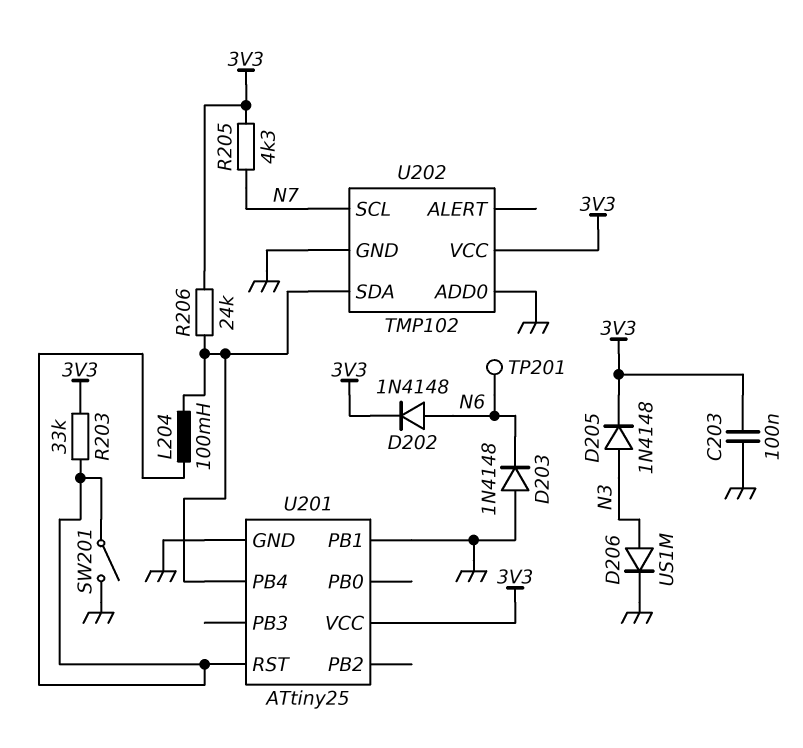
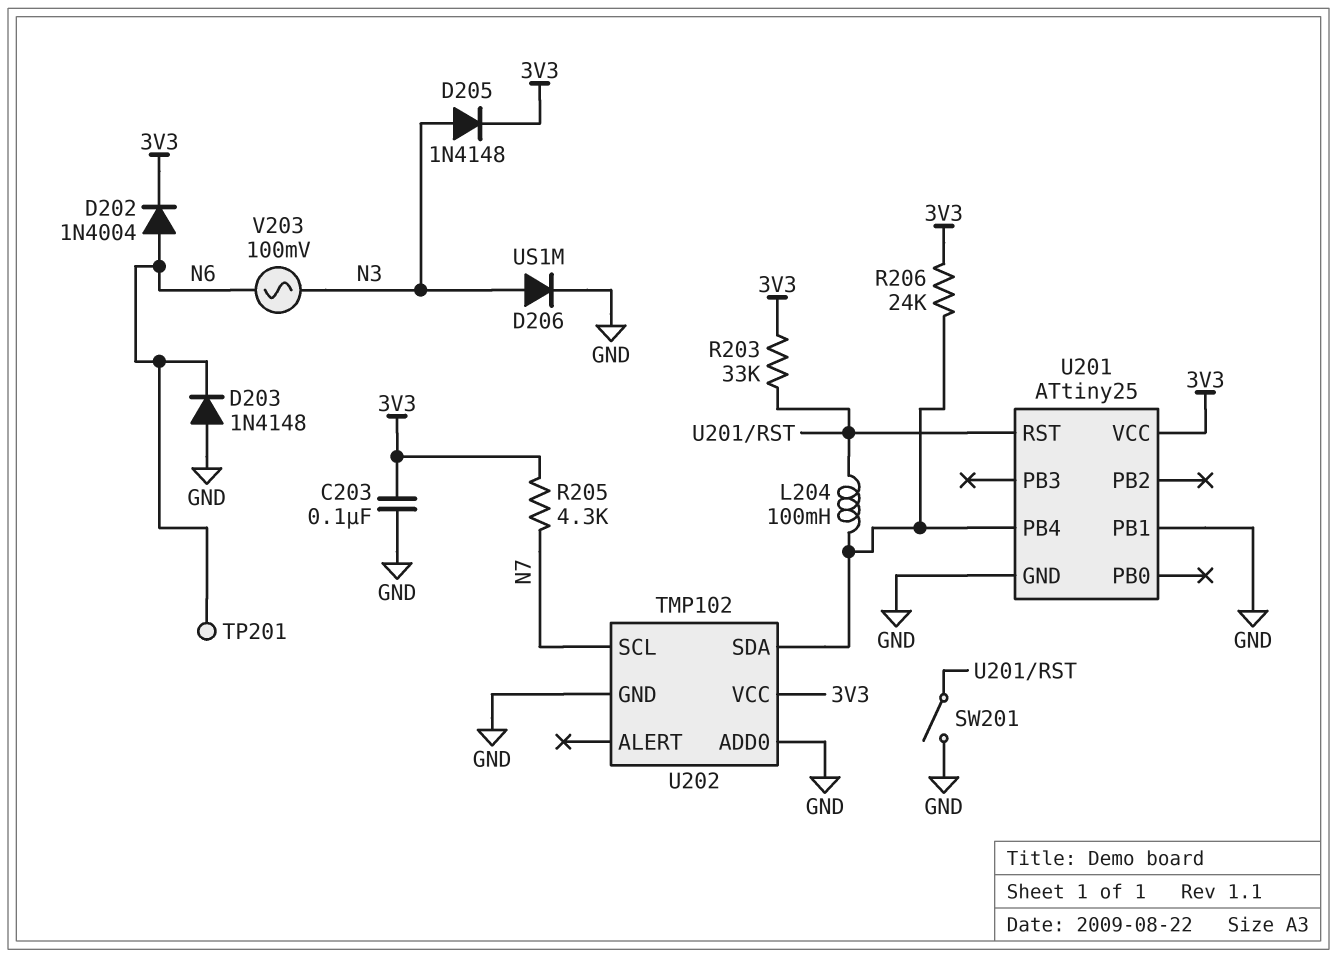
D202: diode 1N4148 (A N6, K 3V3) -> diode 1N4004 (A N6, K 3V3)
V203: none -> AC 100mV (N3, N6)

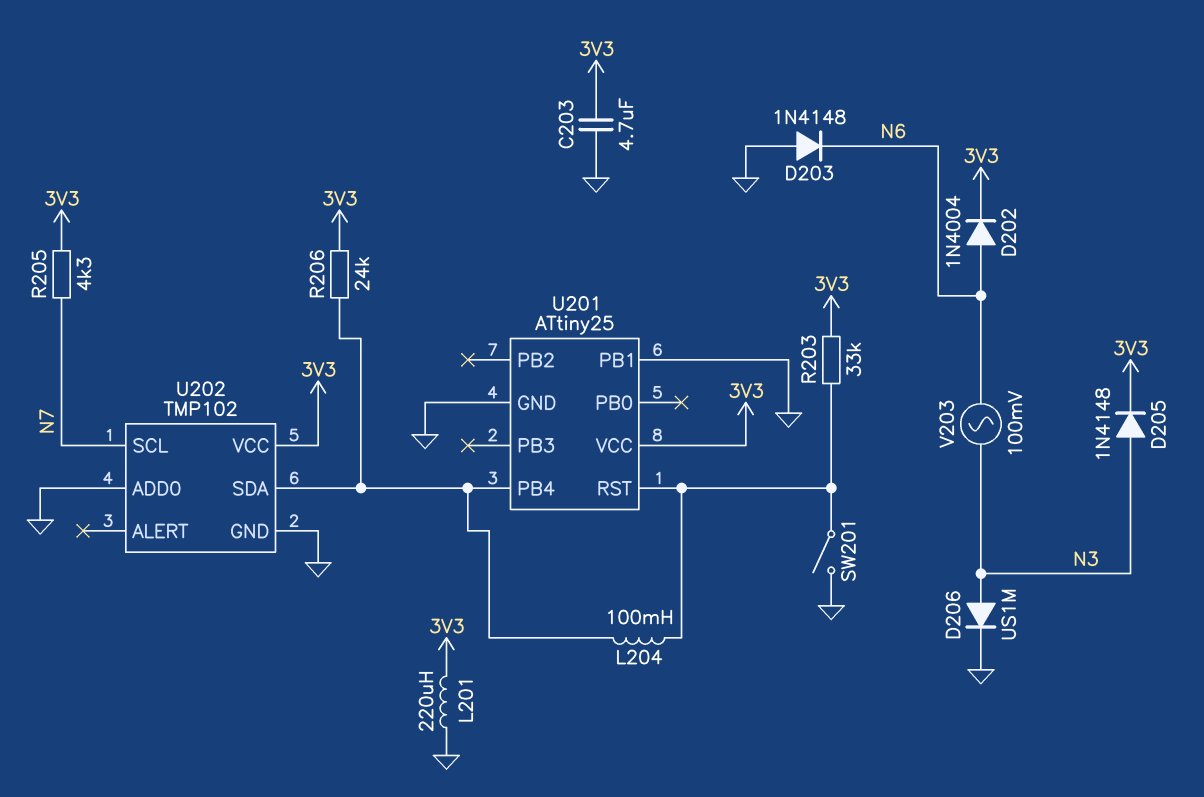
C203: 100nF (3V3, GND) -> 4.7uF (3V3, GND)
L201: none -> 220uH (3V3, GND)
TP201: test point (N6) -> none

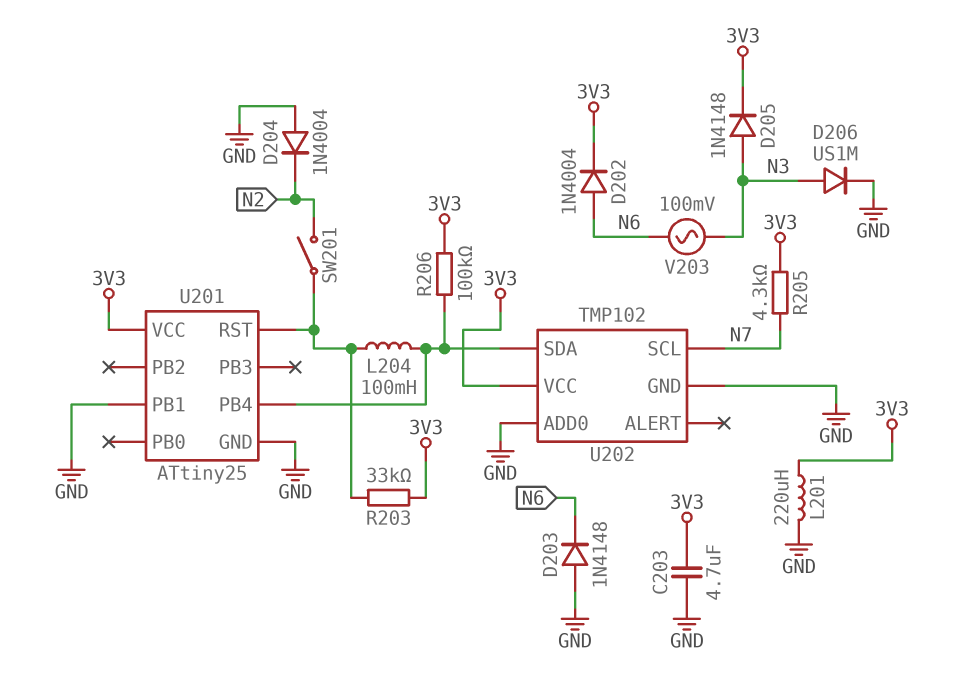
D204: none -> diode 1N4004 (A GND, K N2)
R206: 24k (3V3, U201/PB4) -> 100k (3V3, U201/PB4)
SW201: switch (GND, U201/RST) -> switch (N2, U201/RST)

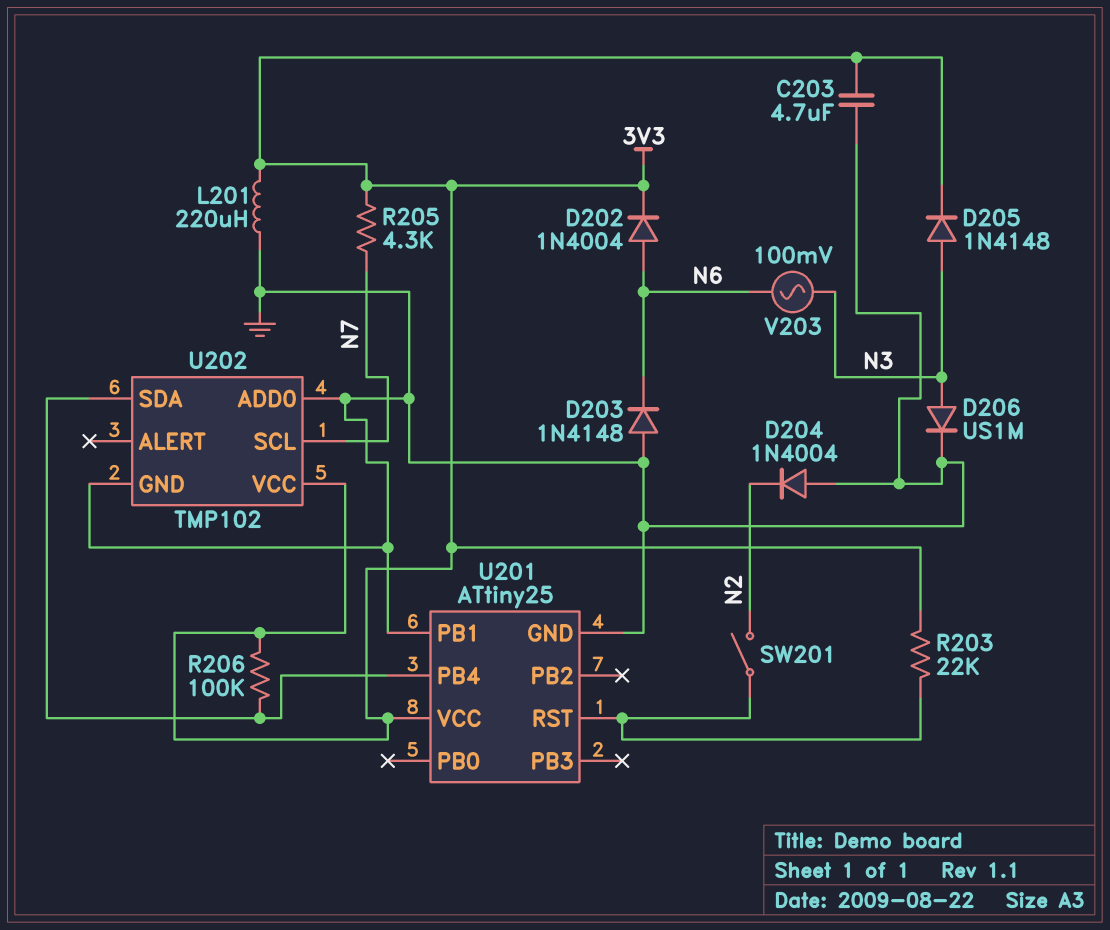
L204: 100mH (U201/PB4, U201/RST) -> none
R203: 33k (3V3, U201/RST) -> 22k (3V3, U201/RST)

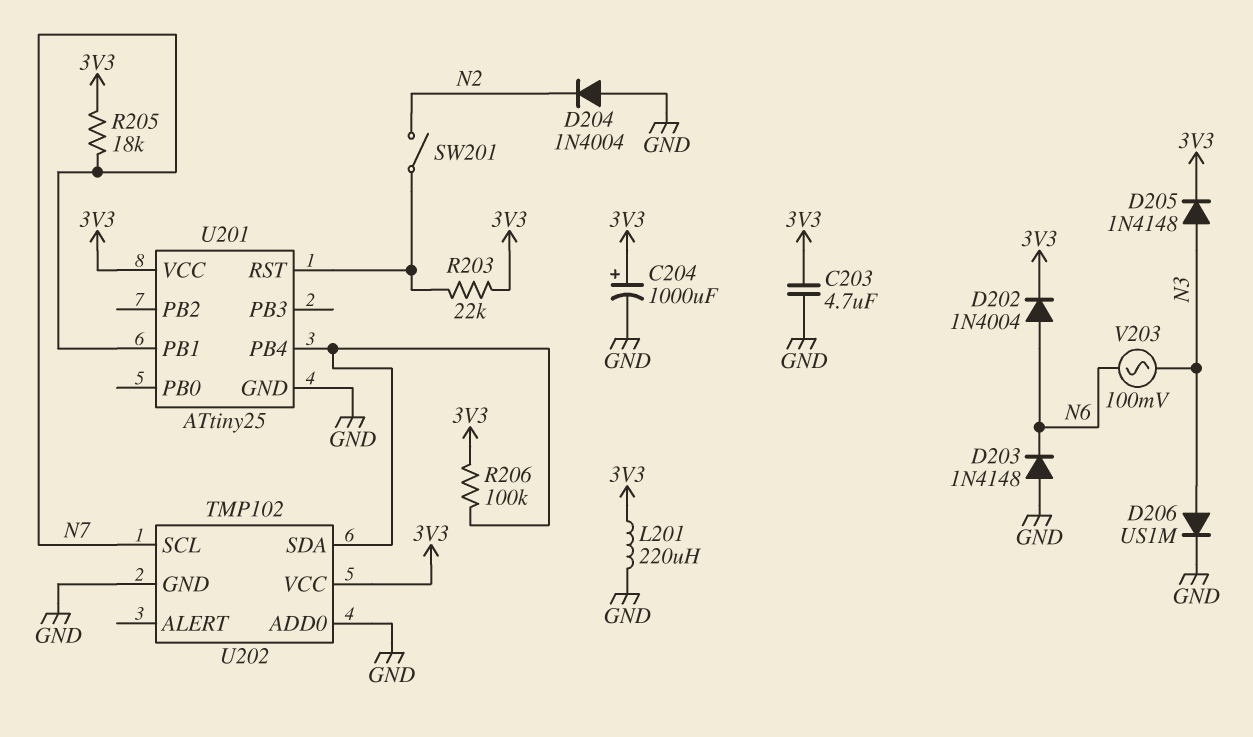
C204: none -> 1000uF (plus 3V3, minus GND)
R205: 4.3k (3V3, N7) -> 18k (3V3, N7)
U201 pin PB1: GND -> N7

